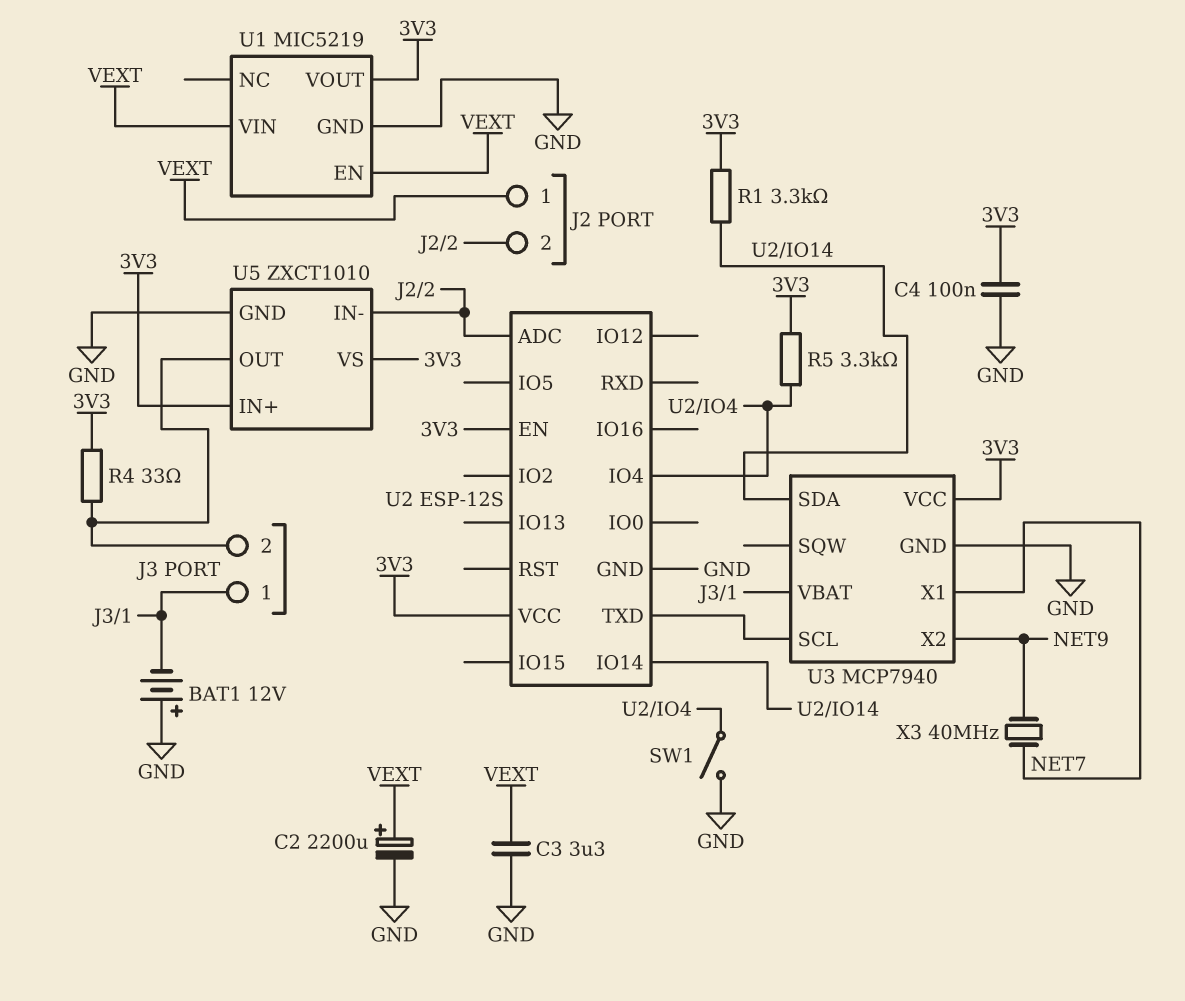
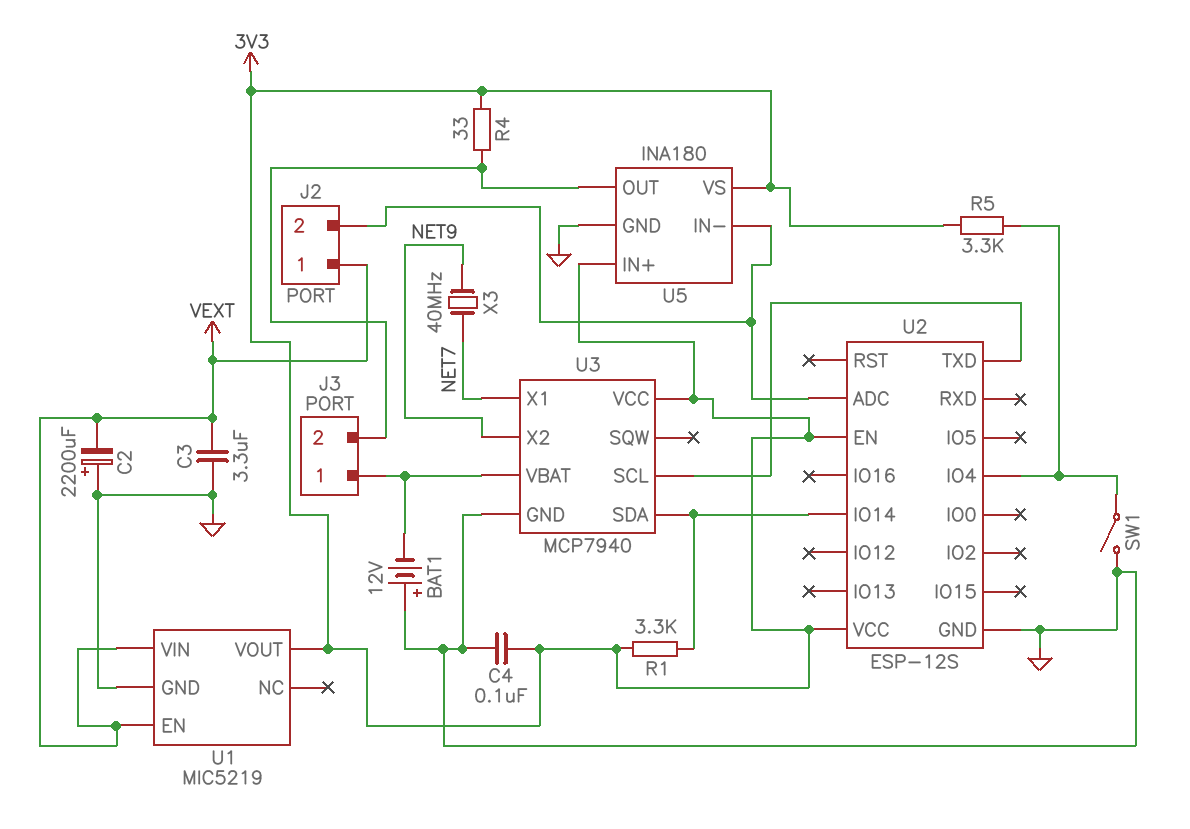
C2: 2200uF (plus VEXT, minus GND) -> 2200uF (plus GND, minus VEXT)
U5: ZXCT1010 -> INA180

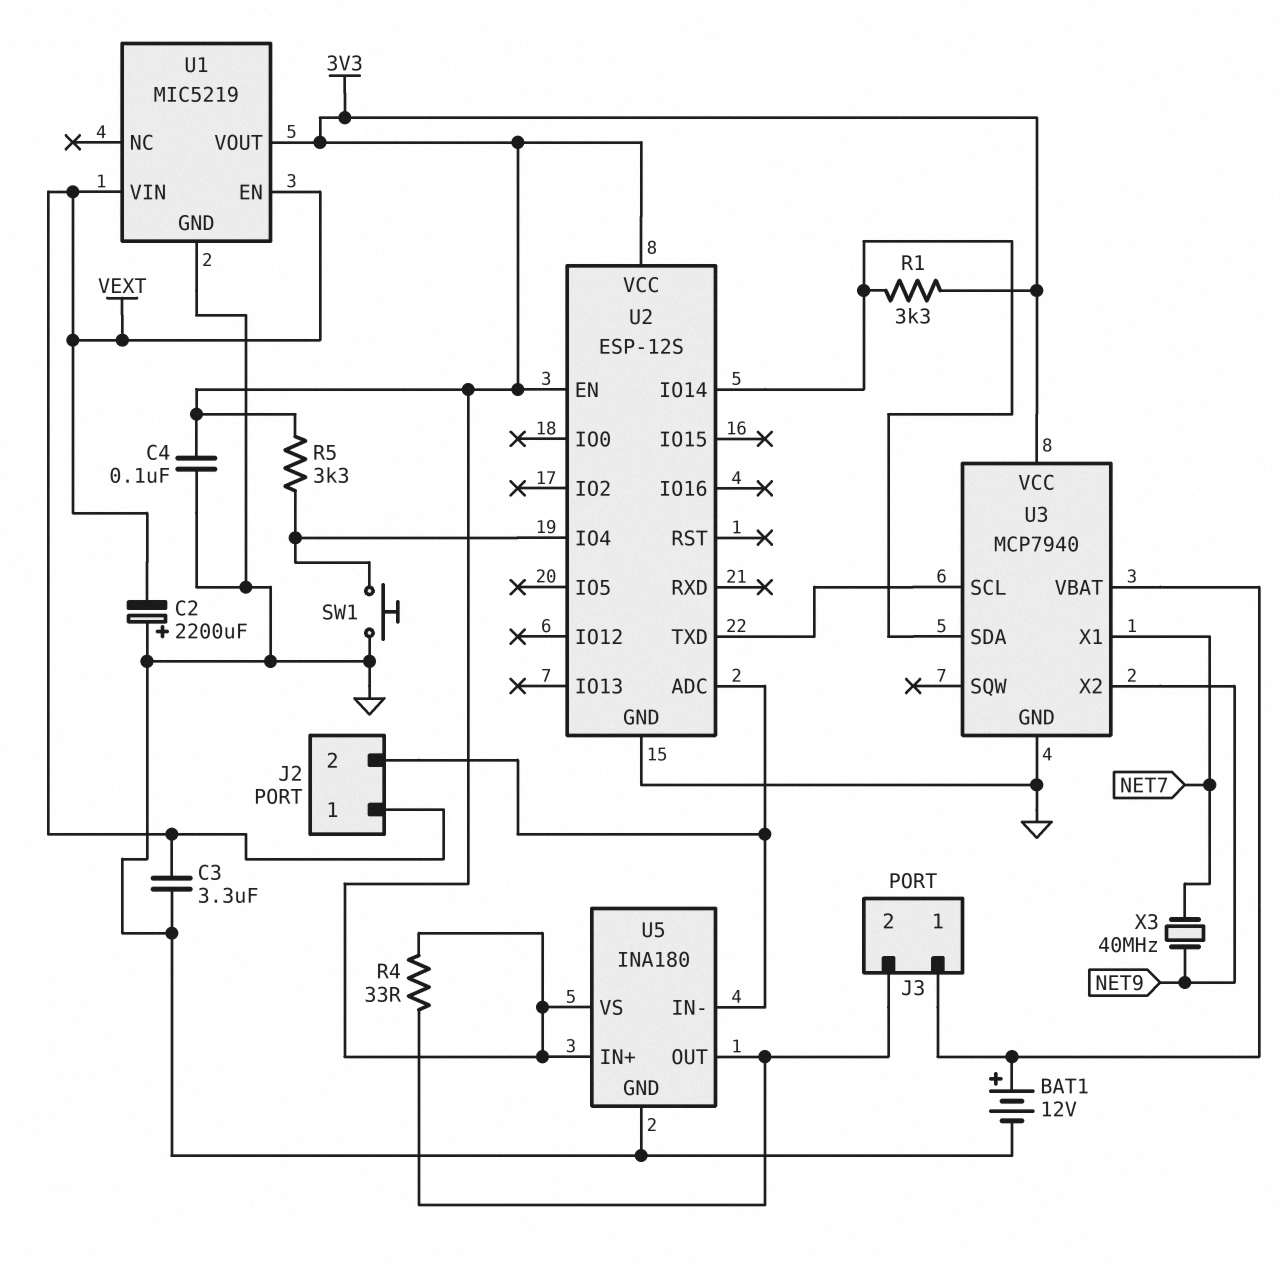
BAT1: 12V (plus GND, minus J3/1) -> 12V (plus J3/1, minus GND)
SW1: switch (GND, U2/IO4) -> button (GND, U2/IO4)

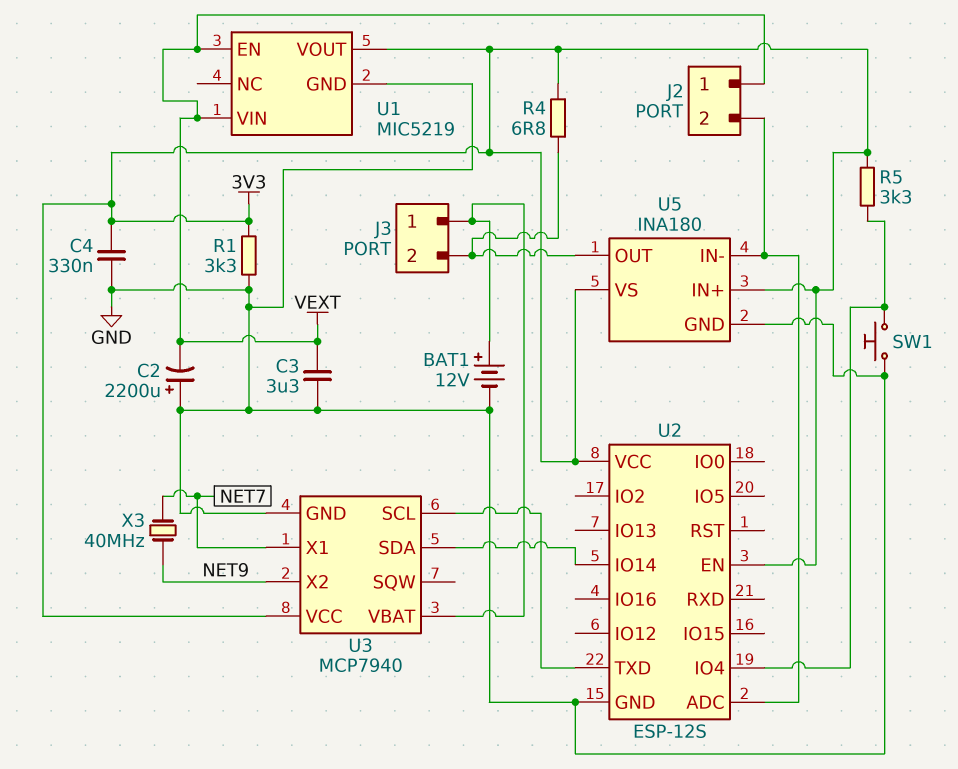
C4: 100nF (3V3, GND) -> 330nF (3V3, GND)
R1: 3.3k (3V3, U2/IO14) -> 3.3k (3V3, GND)
R4: 33 (3V3, J3/2) -> 6.8 (3V3, J3/2)

